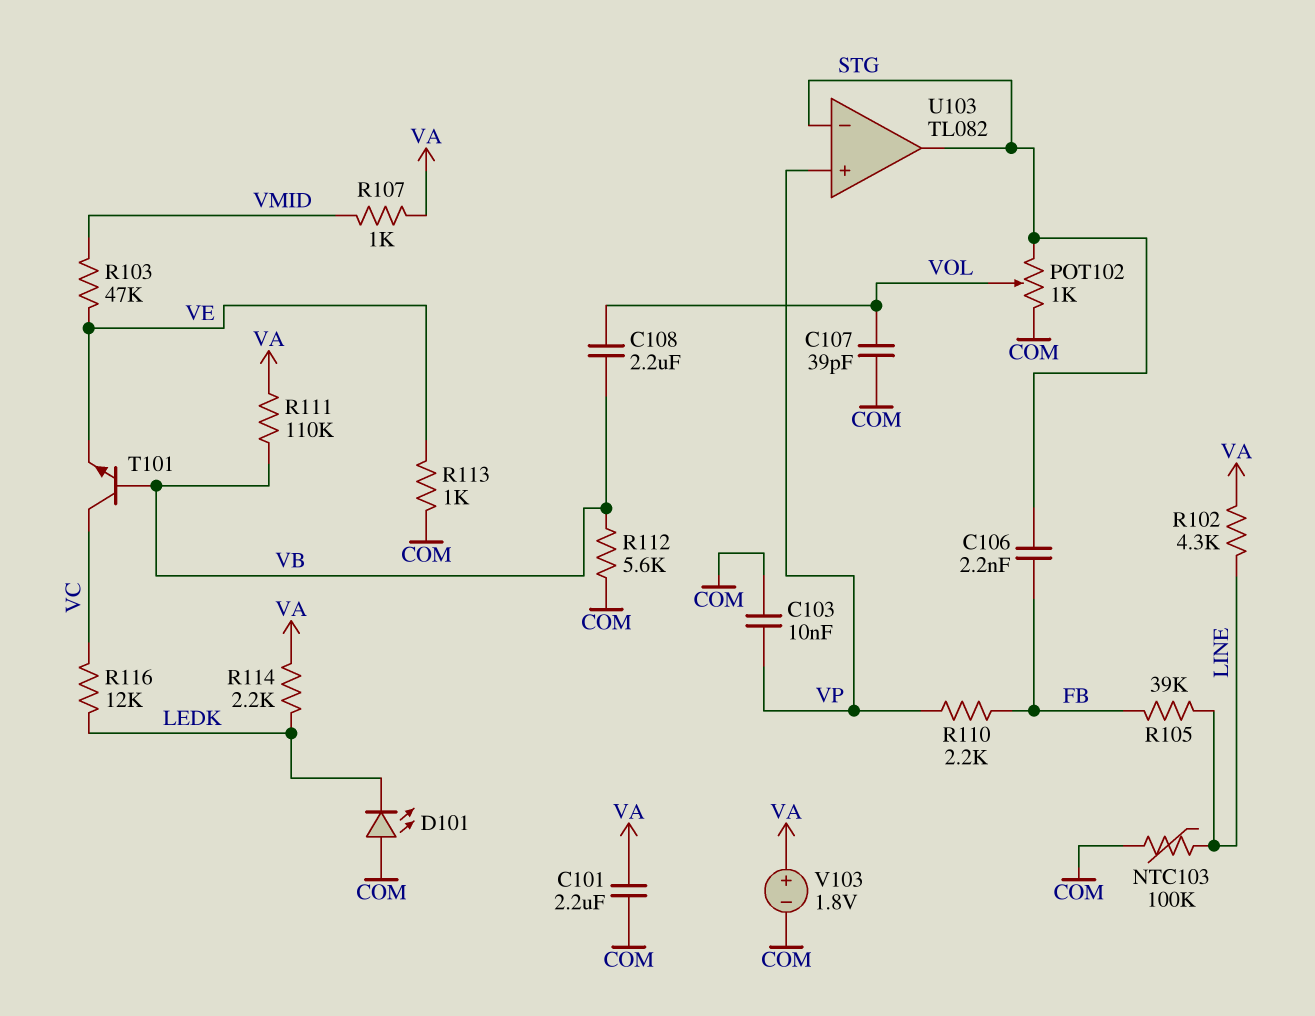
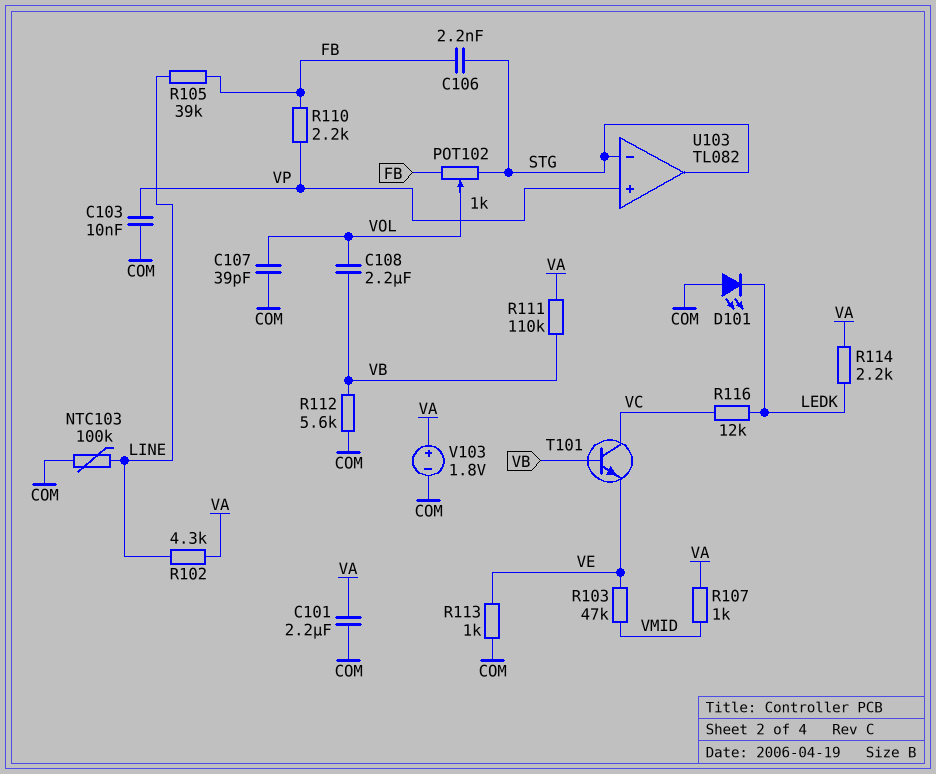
POT102: 1k (COM, STG, wiper VOL) -> 1k (FB, STG, wiper VOL)

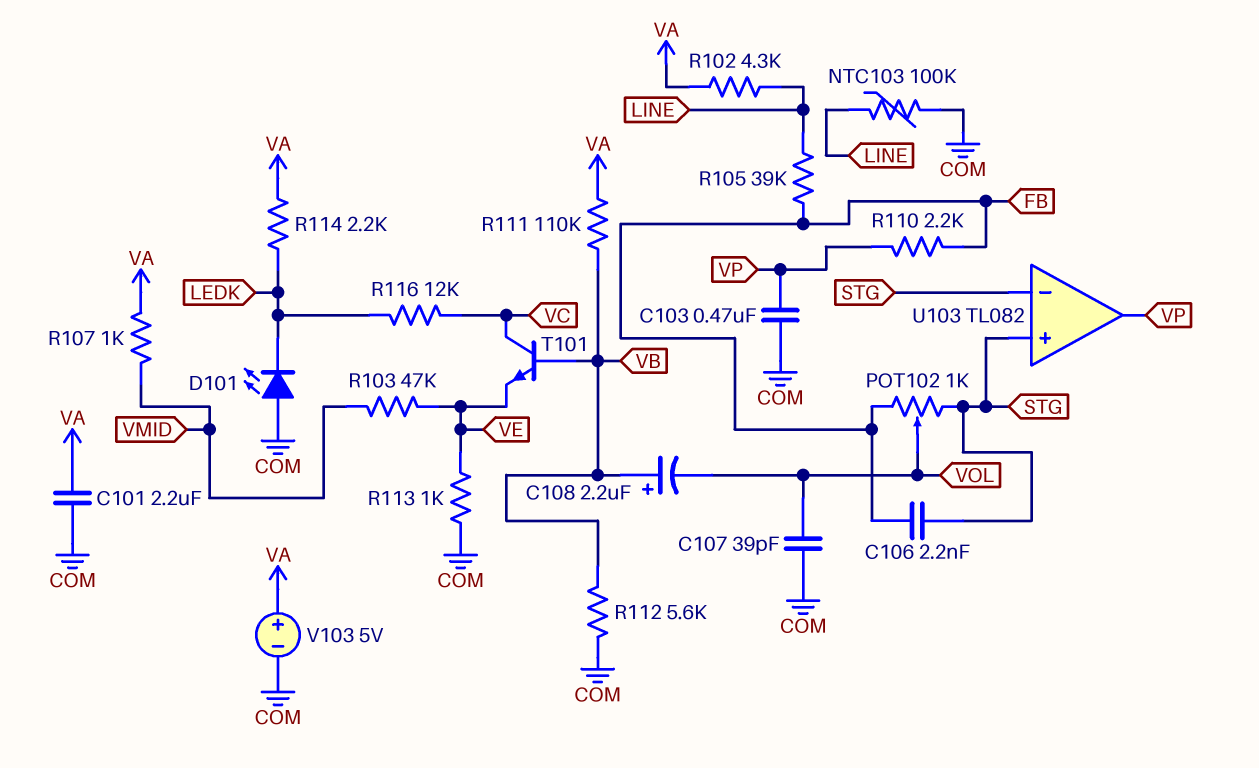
C103: 10nF (COM, VP) -> 470nF (COM, VP)
C108: 2.2uF (VB, VOL) -> 2.2uF (plus VB, minus VOL)
U103 pin in+: VP -> STG
U103 pin out: STG -> VP
V103: 1.8V (plus VA, minus COM) -> 5V (plus VA, minus COM)

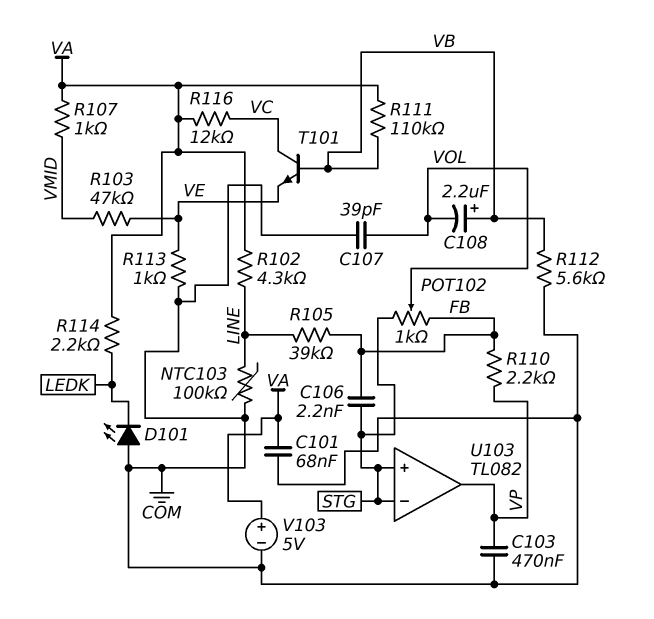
C101: 2.2uF (COM, VA) -> 68nF (COM, VA)
R116: 12k (LEDK, VC) -> 12k (VA, VC)

